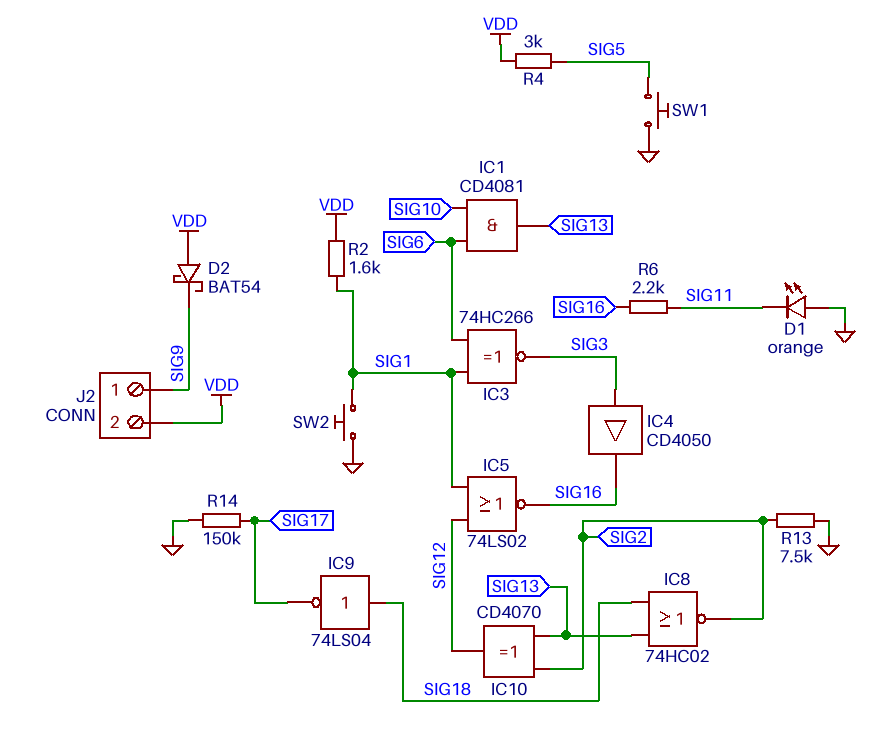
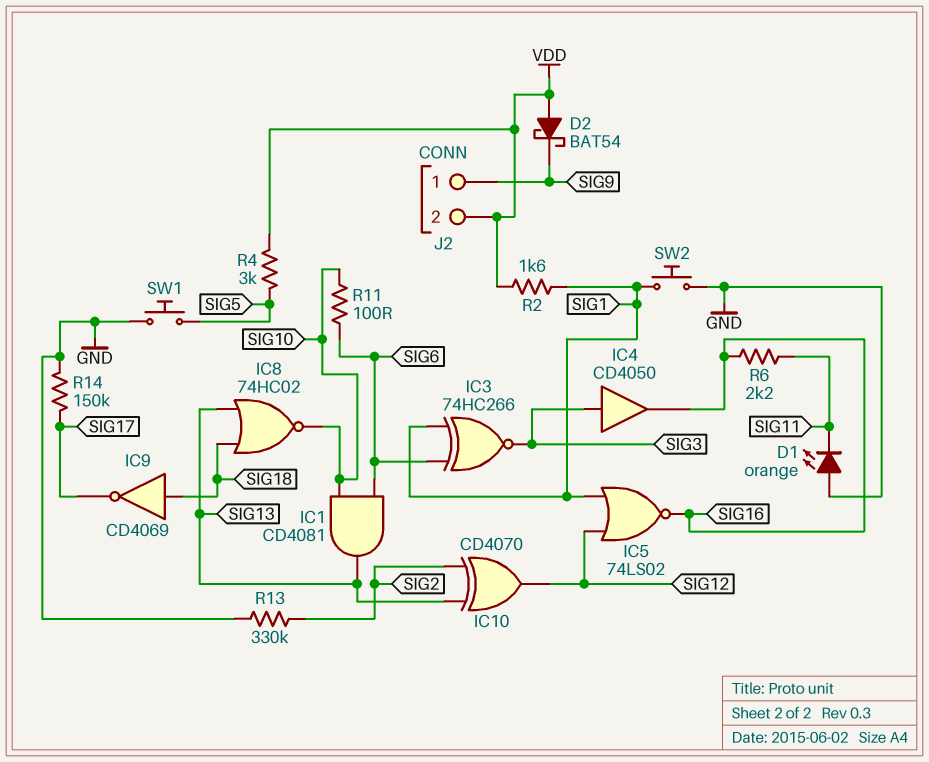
IC8: NOR 74HC02 (in SIG13, in SIG18, out SIG2) -> NOR 74HC02 (in SIG13, in SIG18, out SIG10)
IC9: NOT 74LS04 (in SIG18, out SIG17) -> NOT CD4069 (in SIG18, out SIG17)
R11: none -> 100 (SIG6, SIG10)
R13: 7.5k (GND, SIG2) -> 330k (GND, SIG2)

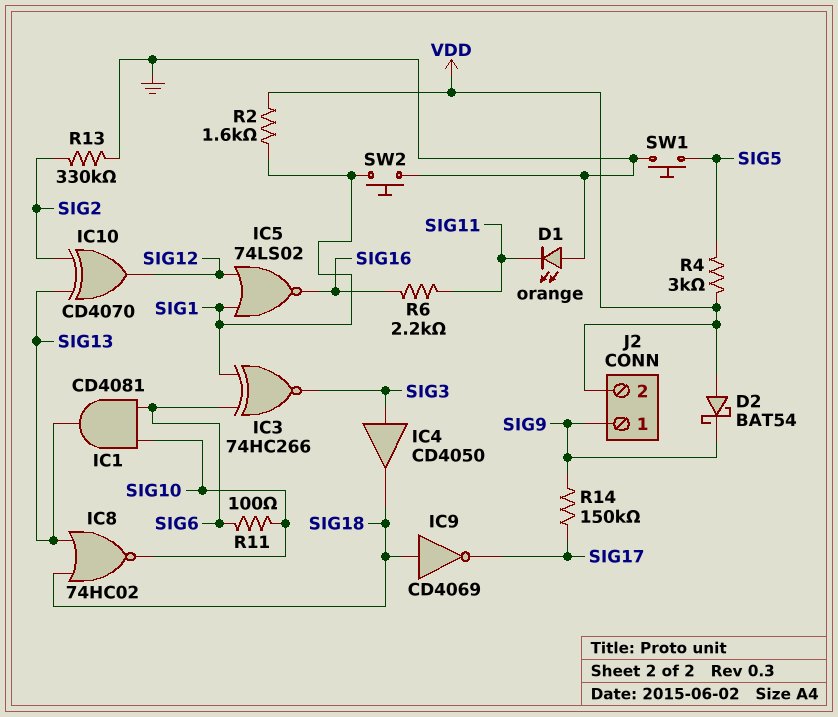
IC4: buffer CD4050 (in SIG3, out SIG16) -> buffer CD4050 (in SIG3, out SIG18)
R14: 150k (GND, SIG17) -> 150k (SIG9, SIG17)

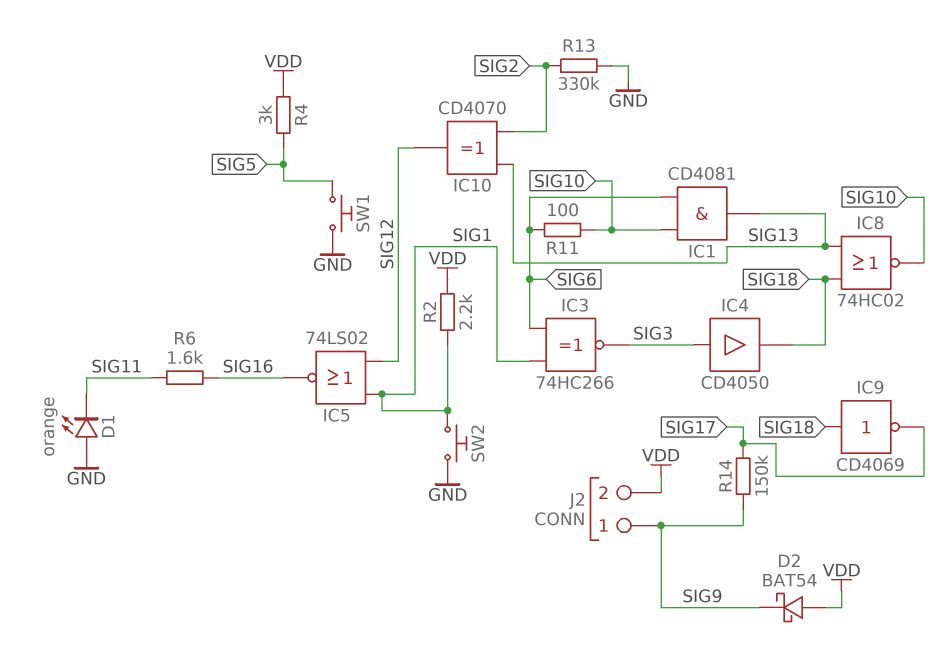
R2: 1.6k (SIG1, VDD) -> 2.2k (SIG1, VDD)
R6: 2.2k (SIG11, SIG16) -> 1.6k (SIG11, SIG16)

